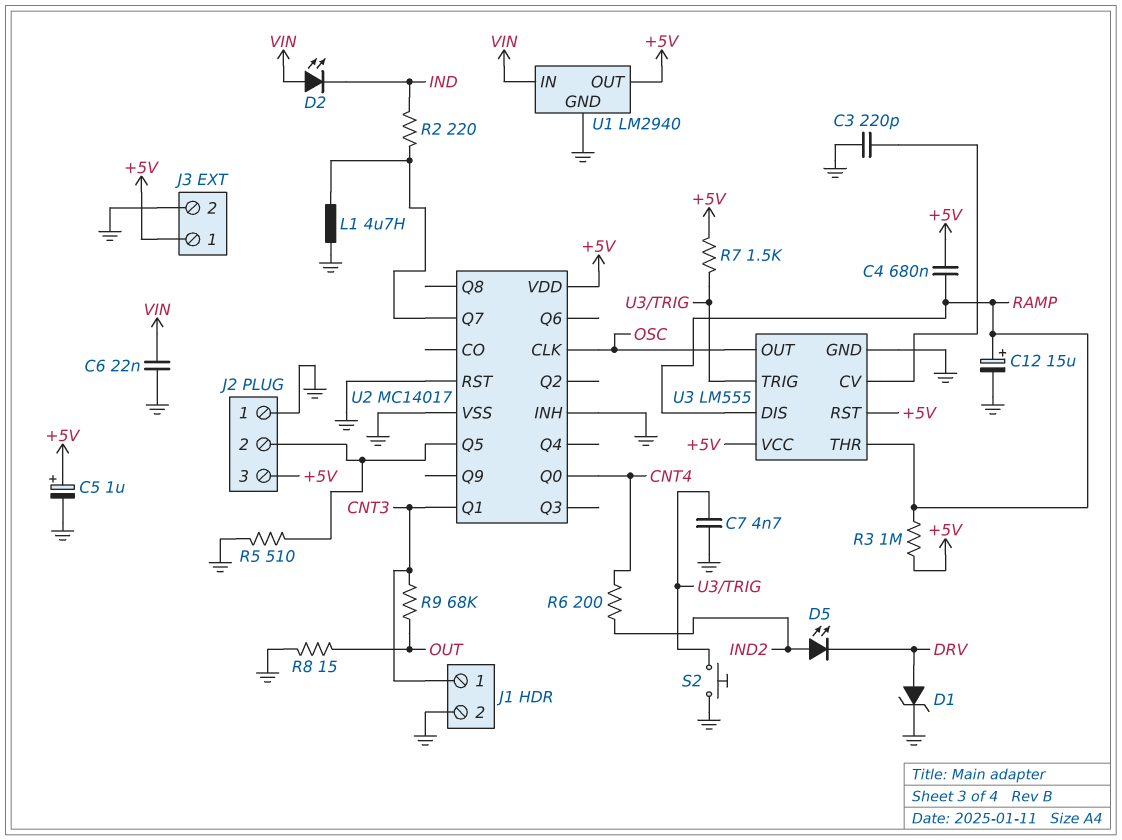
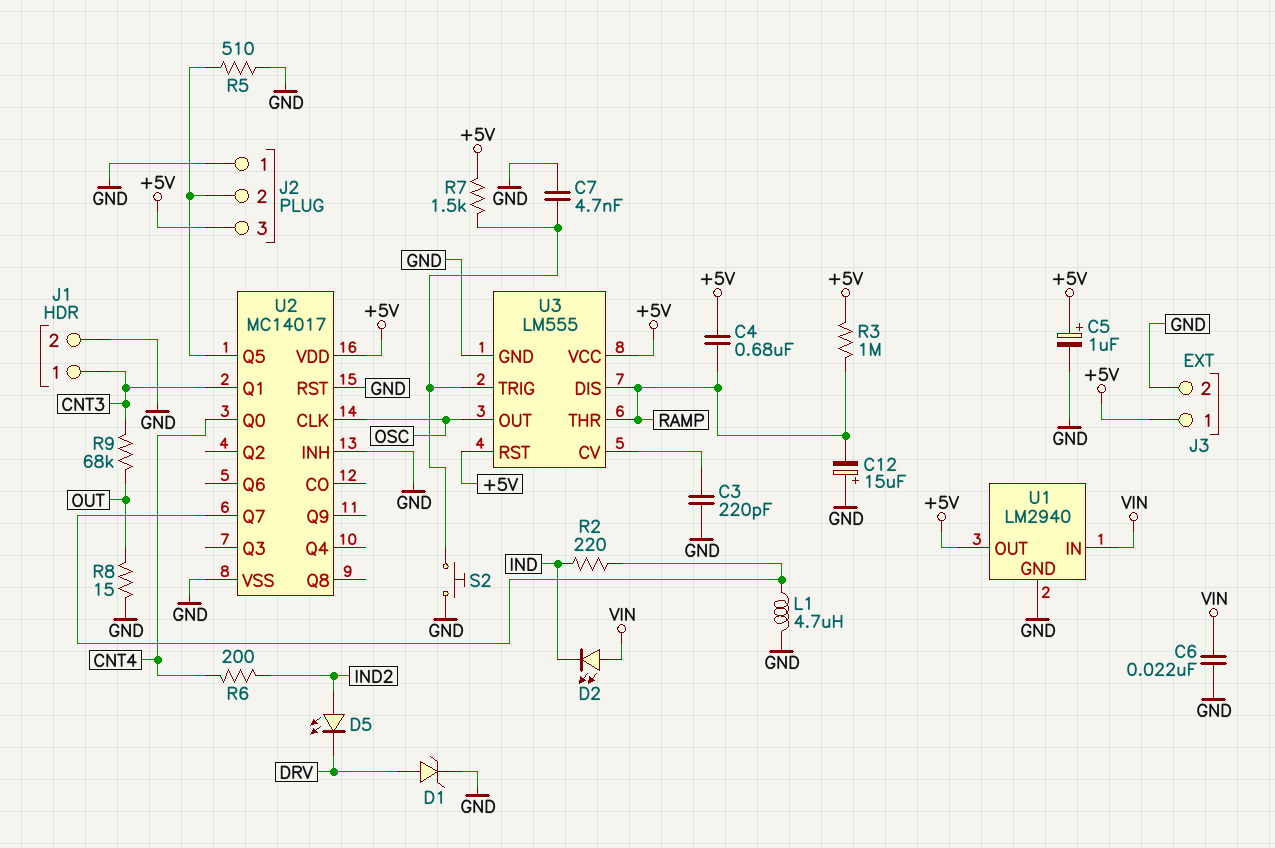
C12: 15uF (plus RAMP, minus GND) -> 15uF (plus GND, minus RAMP)

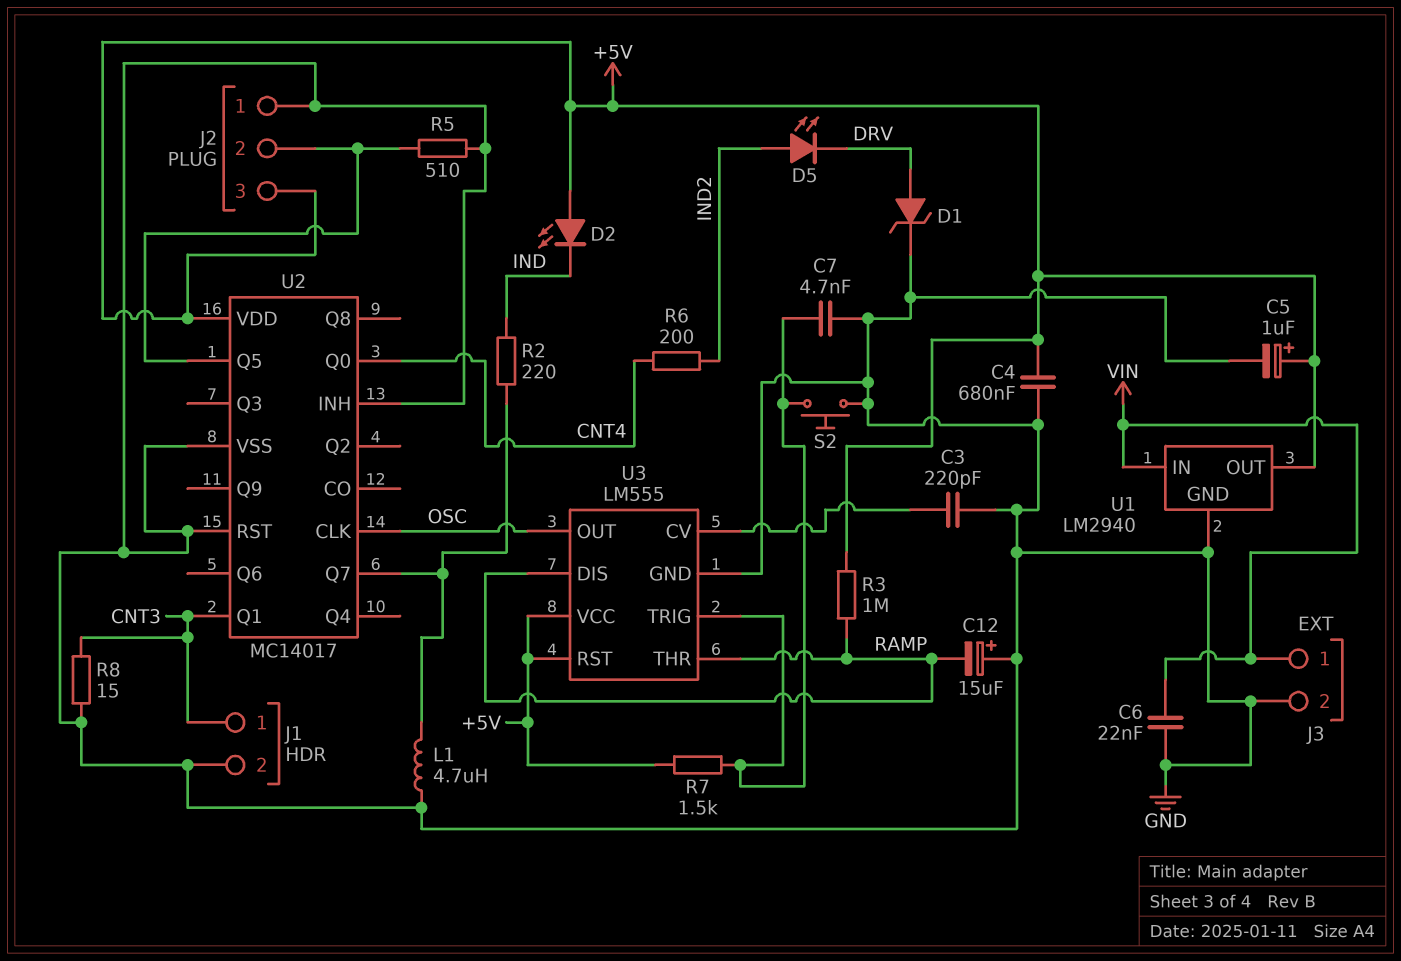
C4: 680nF (+5V, RAMP) -> 680nF (+5V, GND)
D2: LED (A VIN, K IND) -> LED (A +5V, K IND)
J3 pin 1: +5V -> VIN
R8: 15 (GND, OUT) -> 15 (CNT3, GND)
R9: 68k (CNT3, OUT) -> none

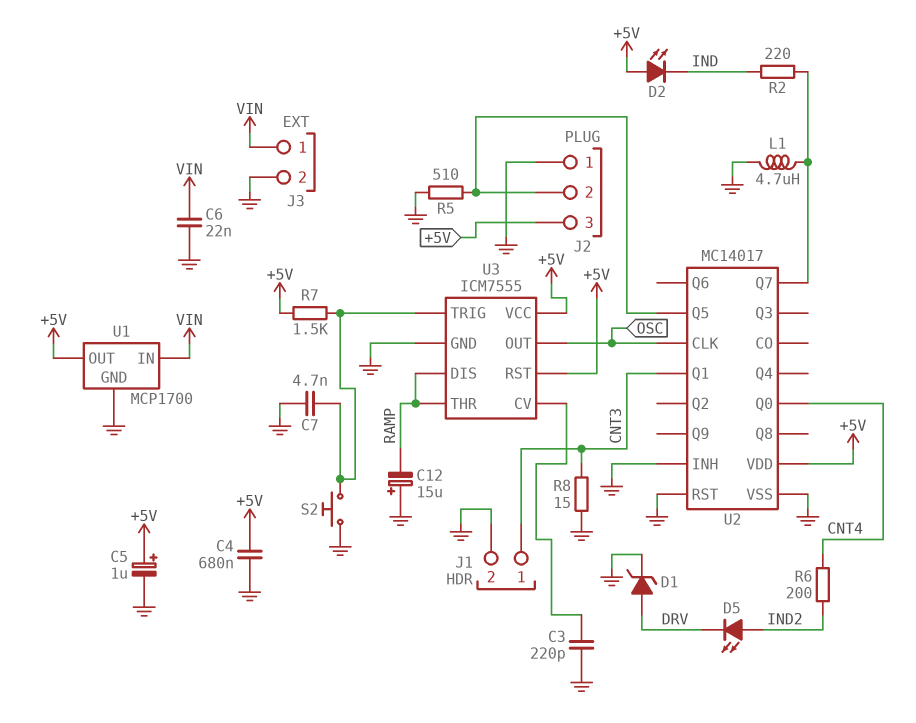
R3: 1M (+5V, RAMP) -> none
U1: LM2940 -> MCP1700
U3: LM555 -> ICM7555

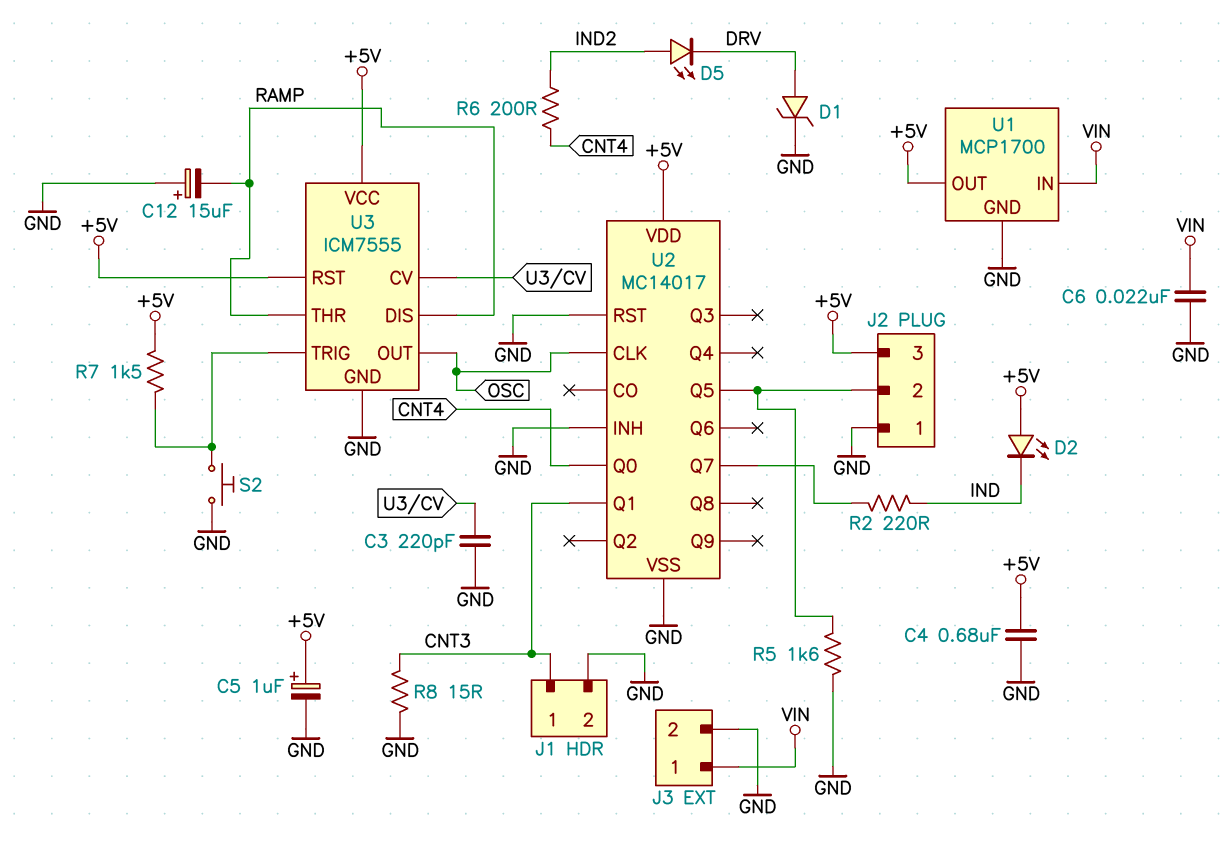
C7: 4.7nF (GND, U3/TRIG) -> none
L1: 4.7uH (GND, U2/Q7) -> none
R5: 510 (GND, J2/2) -> 1.6k (GND, J2/2)

